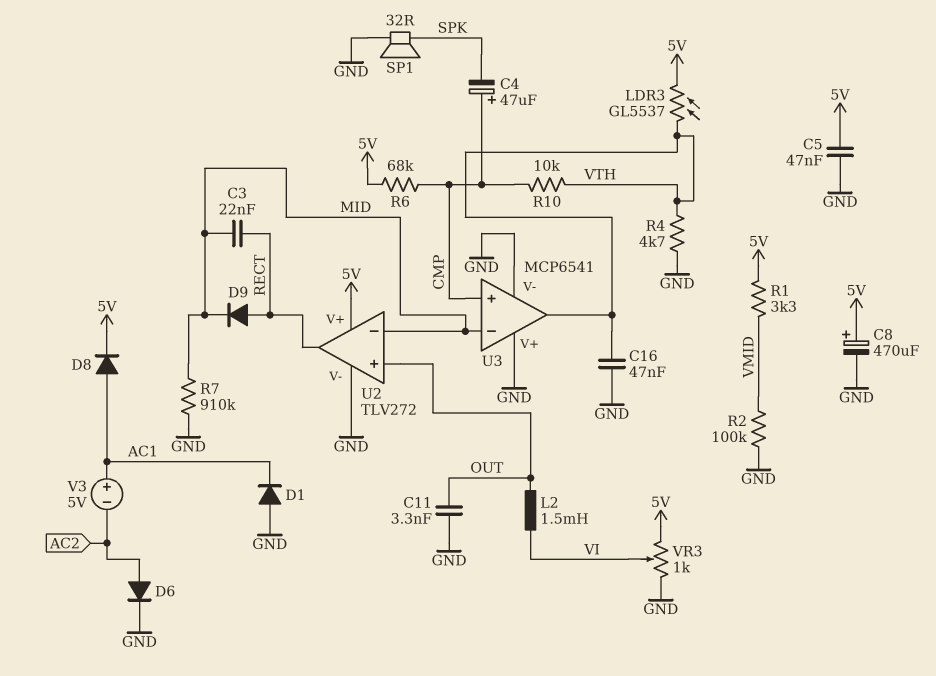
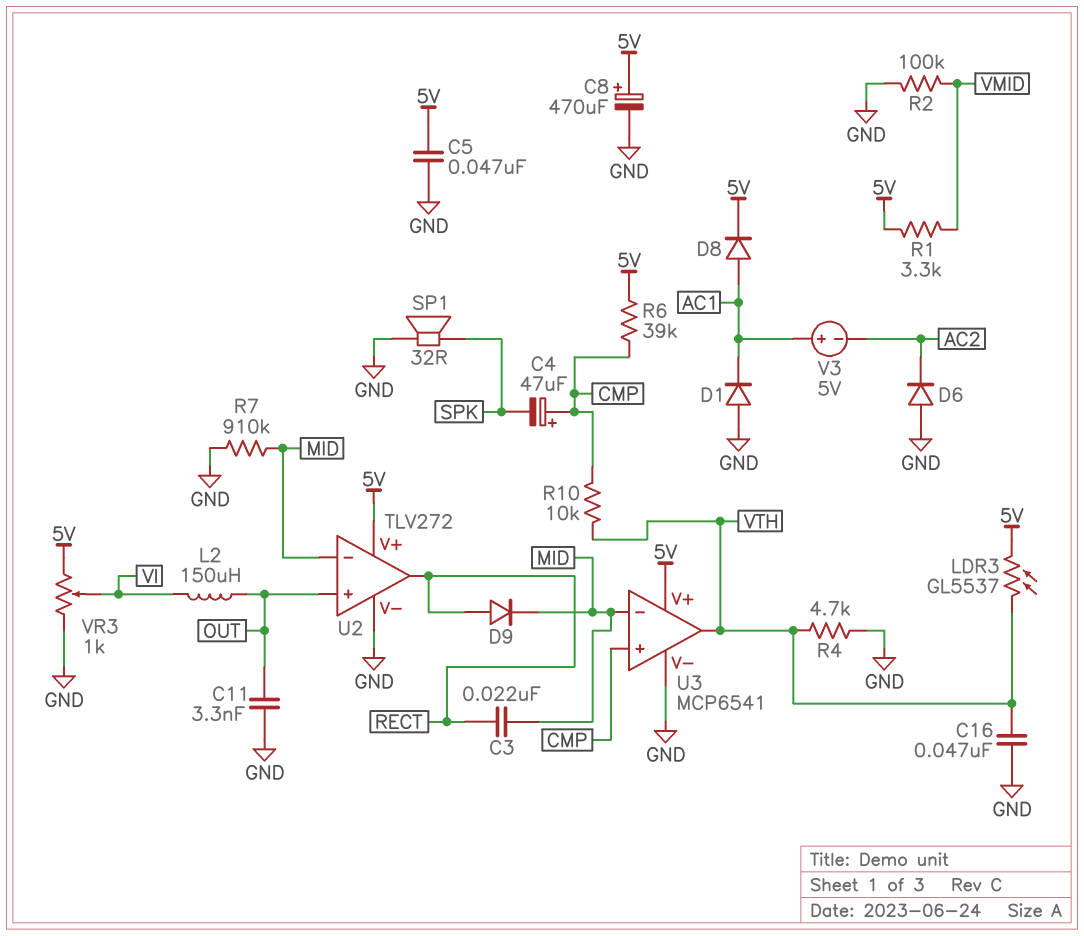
D6: diode (A AC2, K GND) -> diode (A GND, K AC2)
L2: 1.5mH (OUT, VI) -> 150uH (OUT, VI)
R6: 68k (5V, CMP) -> 39k (5V, CMP)
U3 pin V+: GND -> 5V

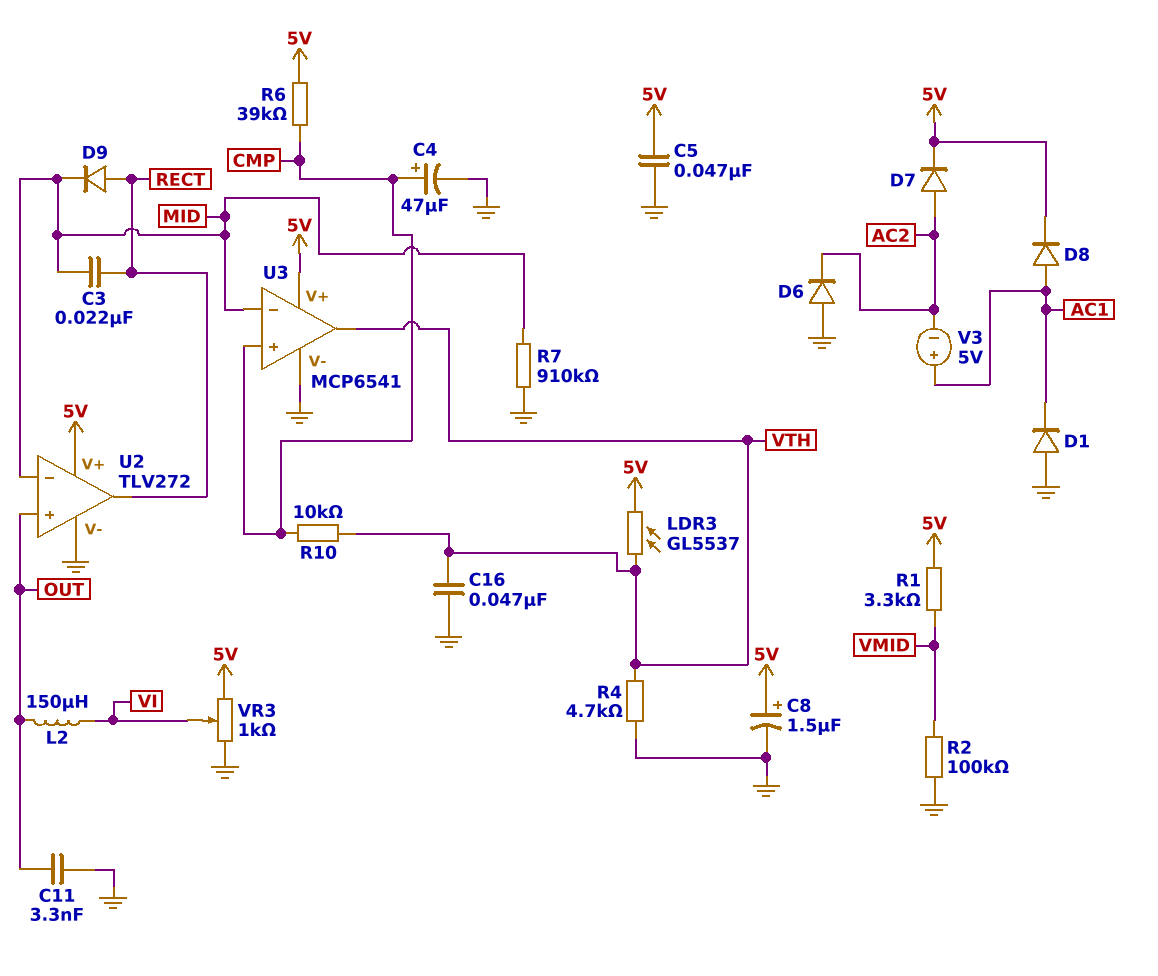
C4: 47uF (plus CMP, minus SPK) -> 47uF (plus CMP, minus GND)
C8: 470uF (plus 5V, minus GND) -> 1.5uF (plus 5V, minus GND)
D7: none -> diode (A AC2, K 5V)
SP1: speaker 32R (GND, SPK) -> none

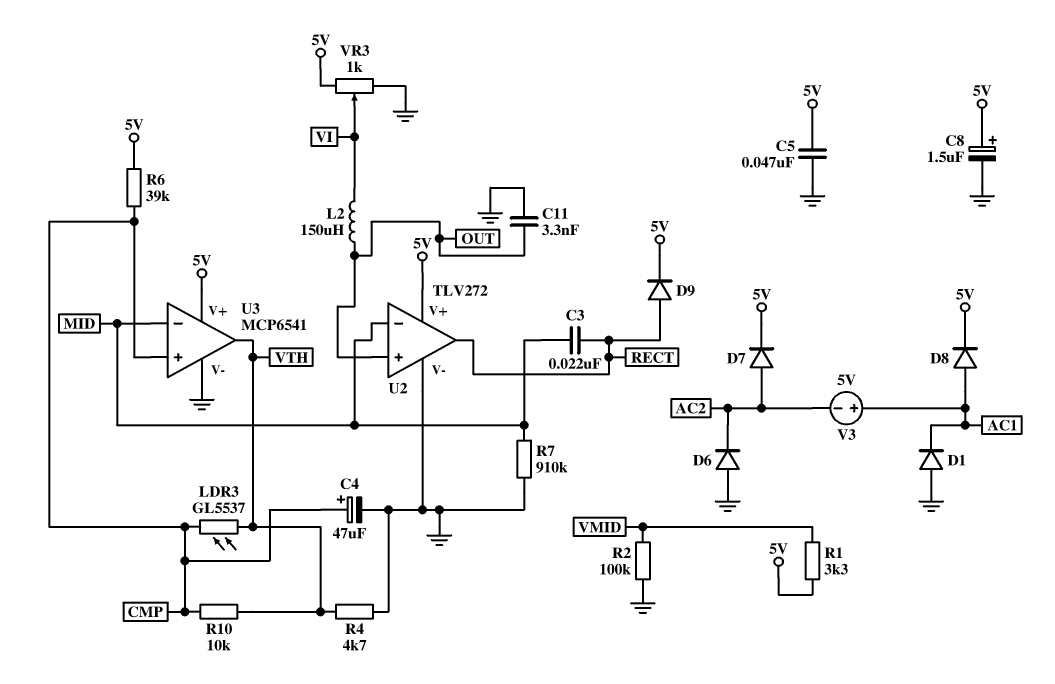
C16: 47nF (GND, VTH) -> none
D9: diode (A RECT, K MID) -> diode (A RECT, K 5V)
LDR3: GL5537 (5V, VTH) -> GL5537 (CMP, VTH)

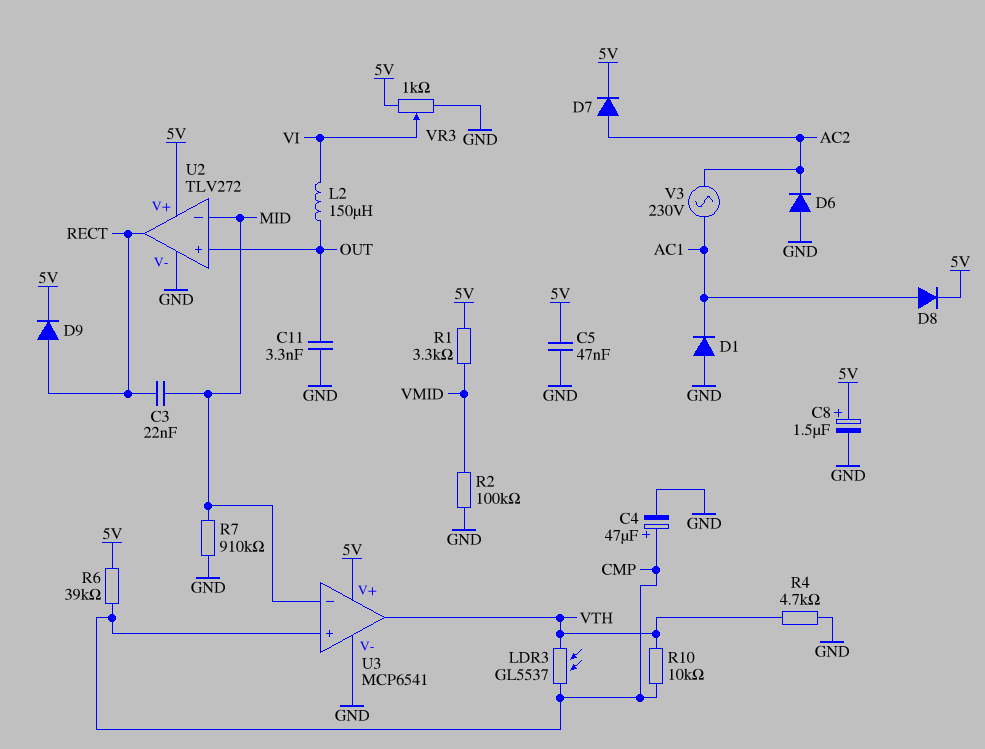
V3: 5V (plus AC1, minus AC2) -> AC 230V (AC1, AC2)

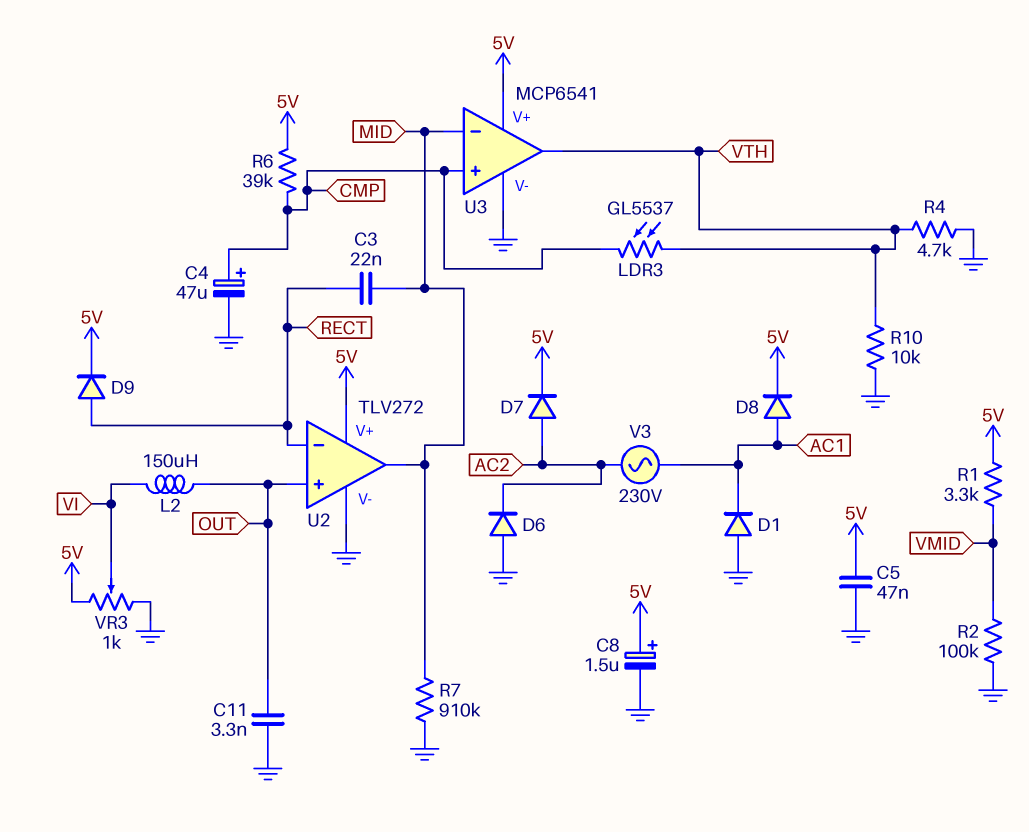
R10: 10k (CMP, VTH) -> 10k (GND, VTH)
U2 pin in-: MID -> RECT
U2 pin out: RECT -> MID

